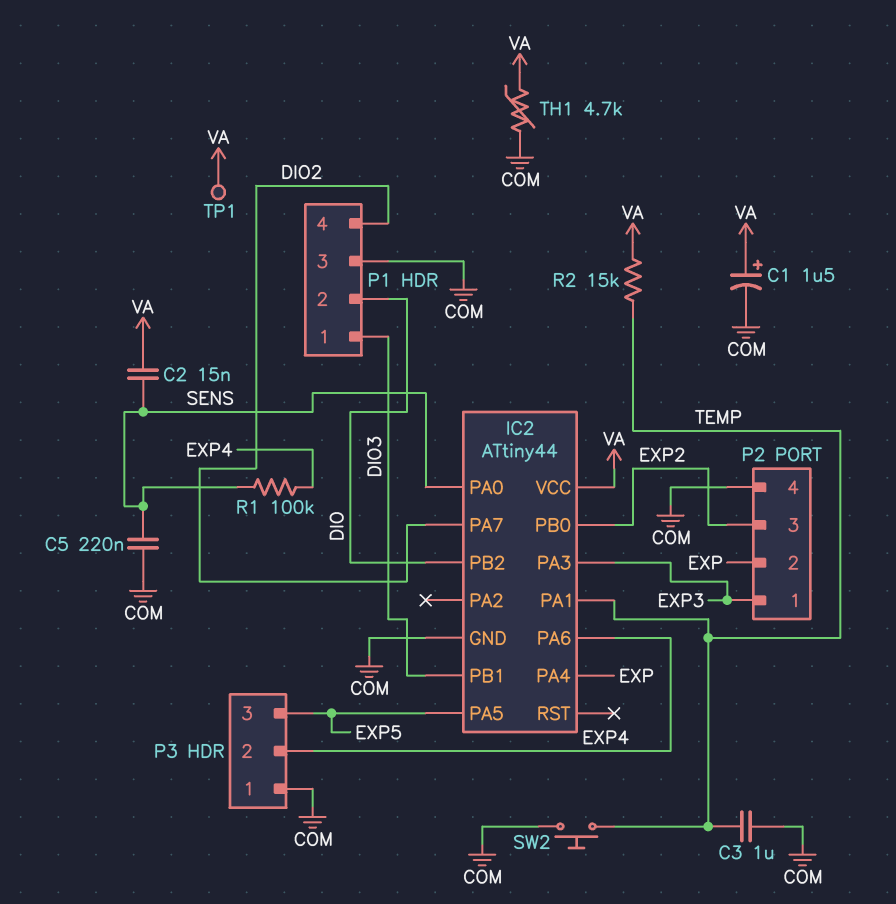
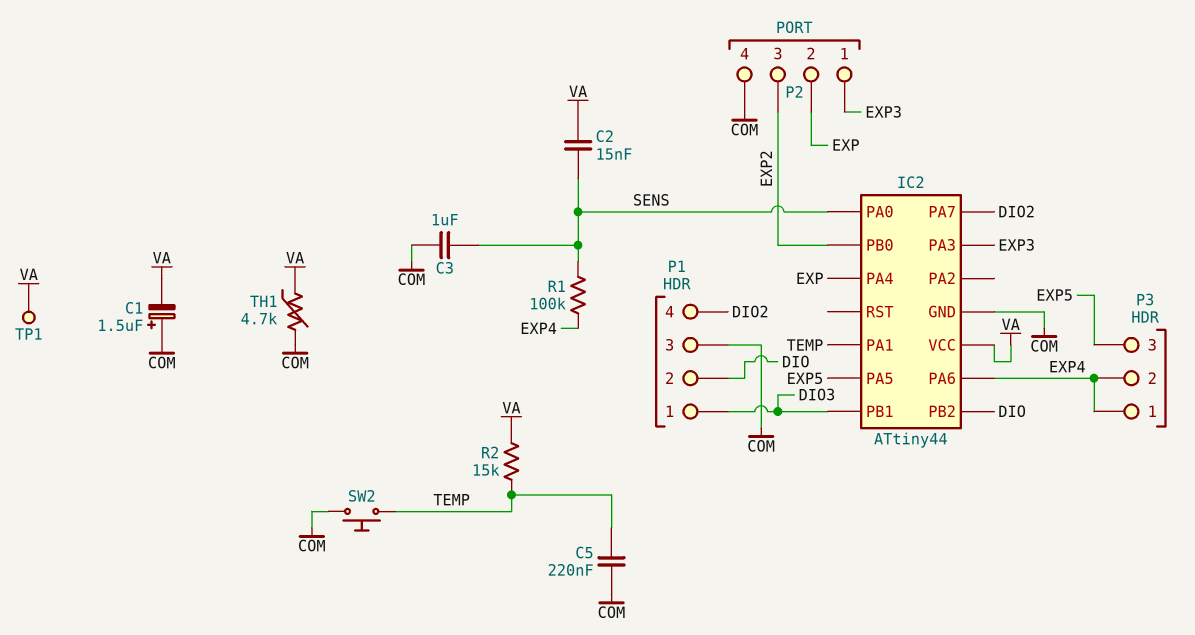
C1: 1.5uF (plus VA, minus COM) -> 1.5uF (plus COM, minus VA)
C3: 1uF (COM, TEMP) -> 1uF (COM, SENS)
C5: 220nF (COM, SENS) -> 220nF (COM, TEMP)
P3 pin 1: COM -> EXP4

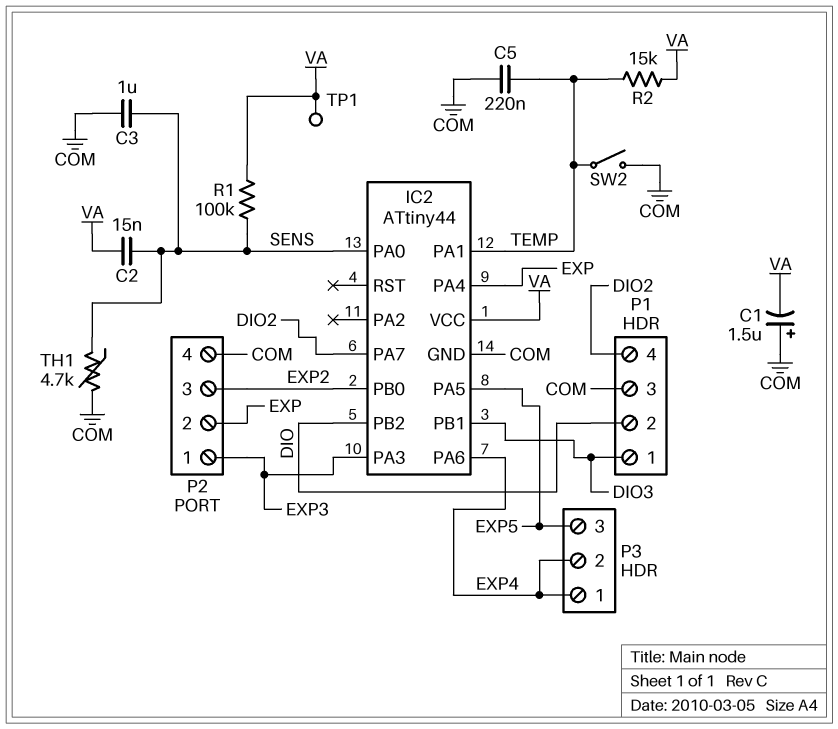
R1: 100k (EXP4, SENS) -> 100k (SENS, VA)
SW2: button (COM, TEMP) -> switch (COM, TEMP)
TH1: 4.7k (COM, VA) -> 4.7k (COM, SENS)

